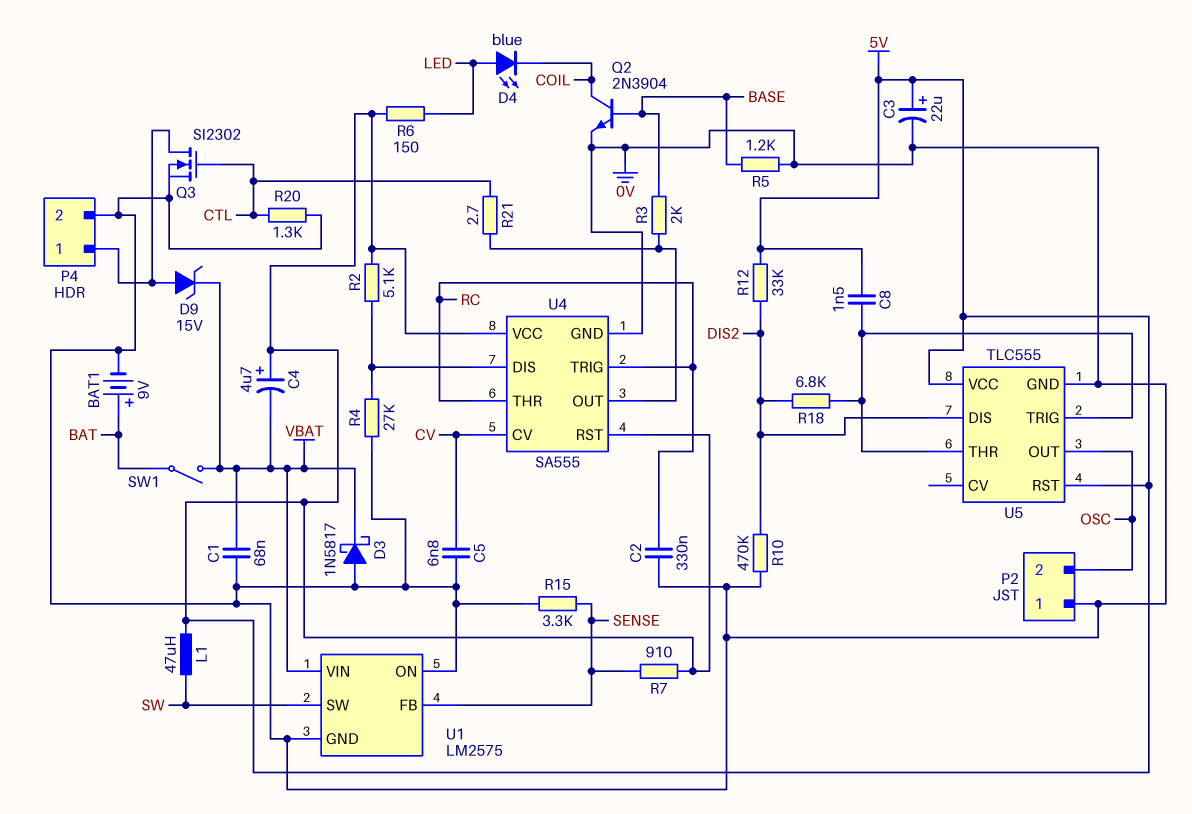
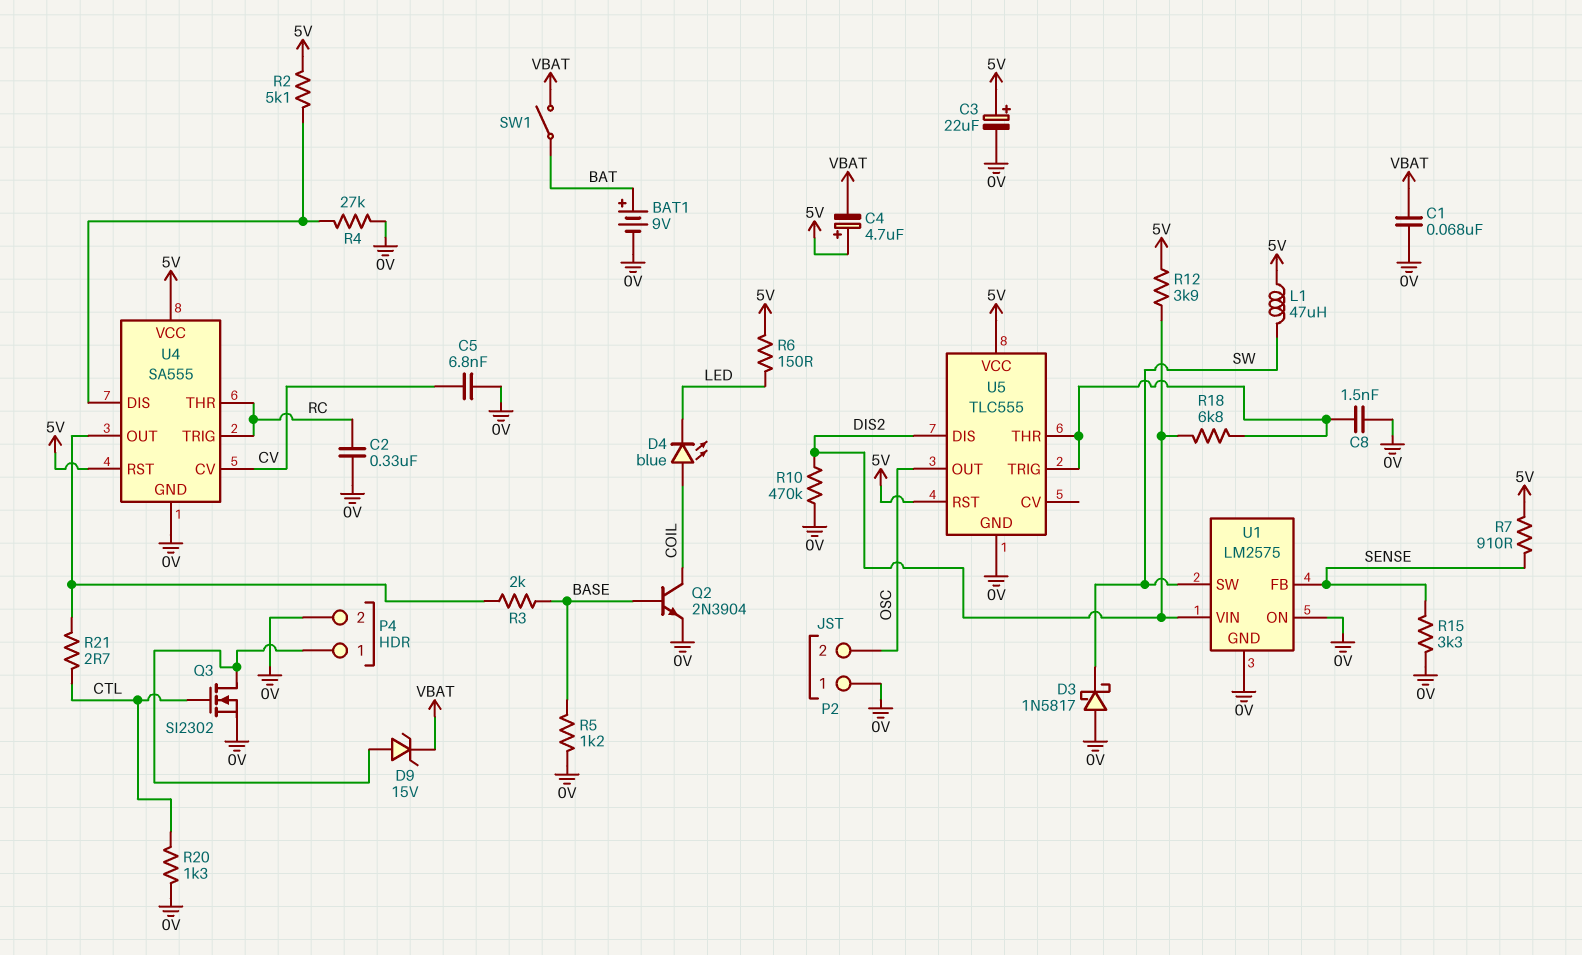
C8: 1.5nF (5V, U5/THR) -> 1.5nF (0V, U5/THR)
D3: schottky 1N5817 (A 0V, K VBAT) -> schottky 1N5817 (A 0V, K SW)
D4: LED blue (A LED, K COIL) -> LED blue (A COIL, K LED)
R12: 33k (5V, DIS2) -> 3.9k (5V, DIS2)
U1 pin VIN: VBAT -> DIS2

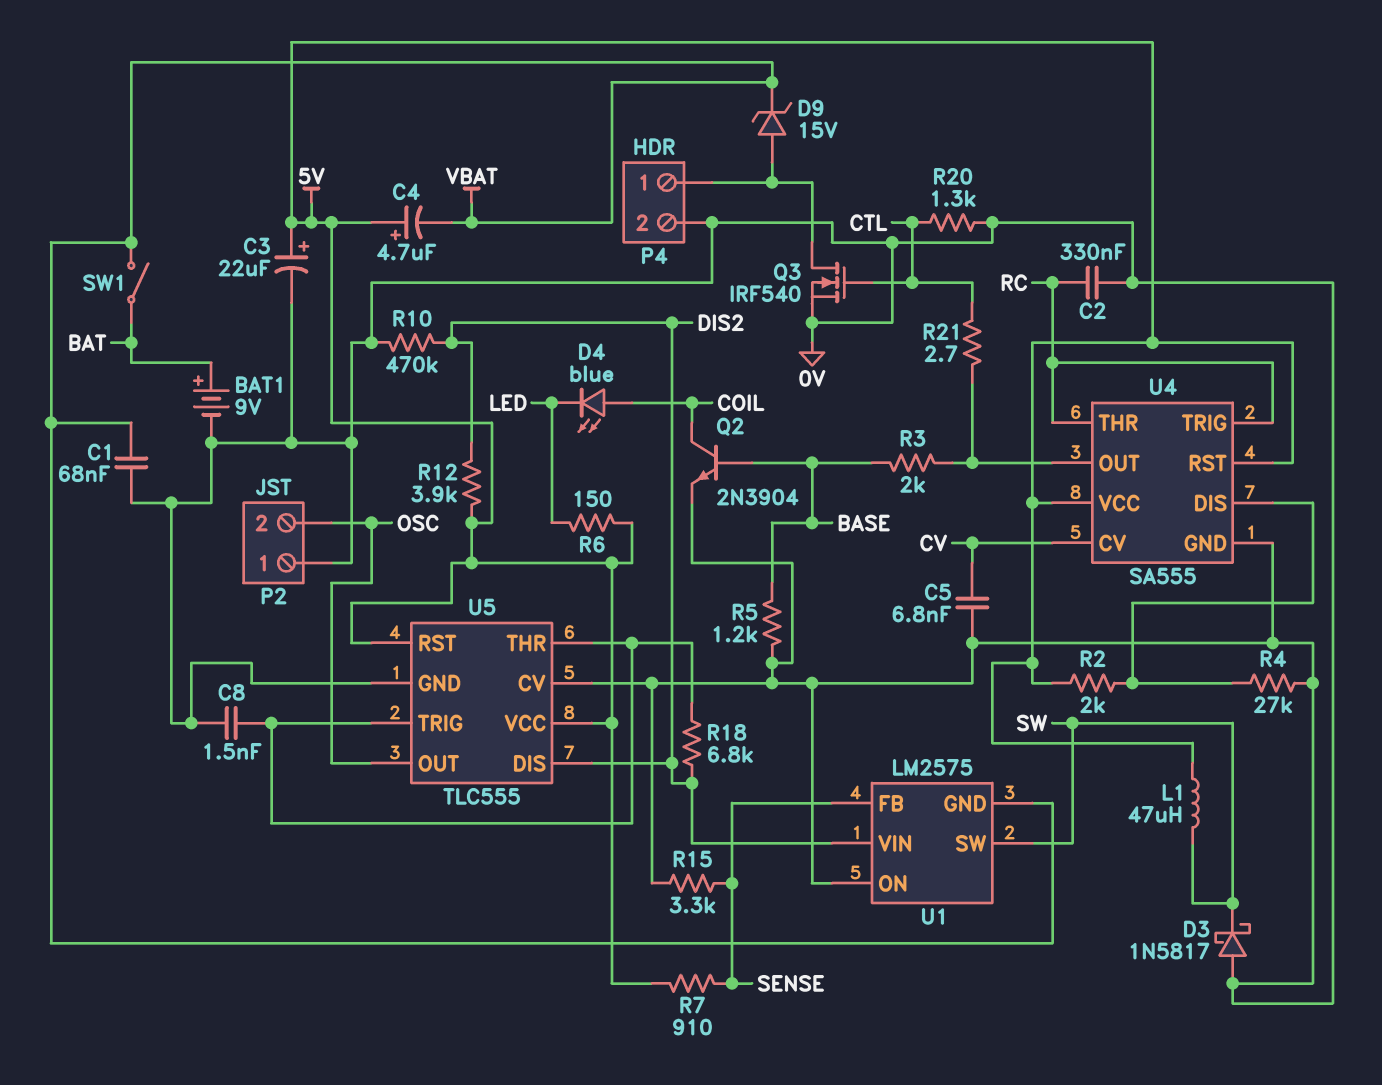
Q3: NMOS SI2302 (G CTL, D P4/1, S 0V) -> NMOS IRF540 (G CTL, D P4/1, S 0V)
R2: 5.1k (5V, U4/DIS) -> 2k (5V, U4/DIS)
U1 pin GND: 0V -> VBAT
U5 pin CV: none -> 0V

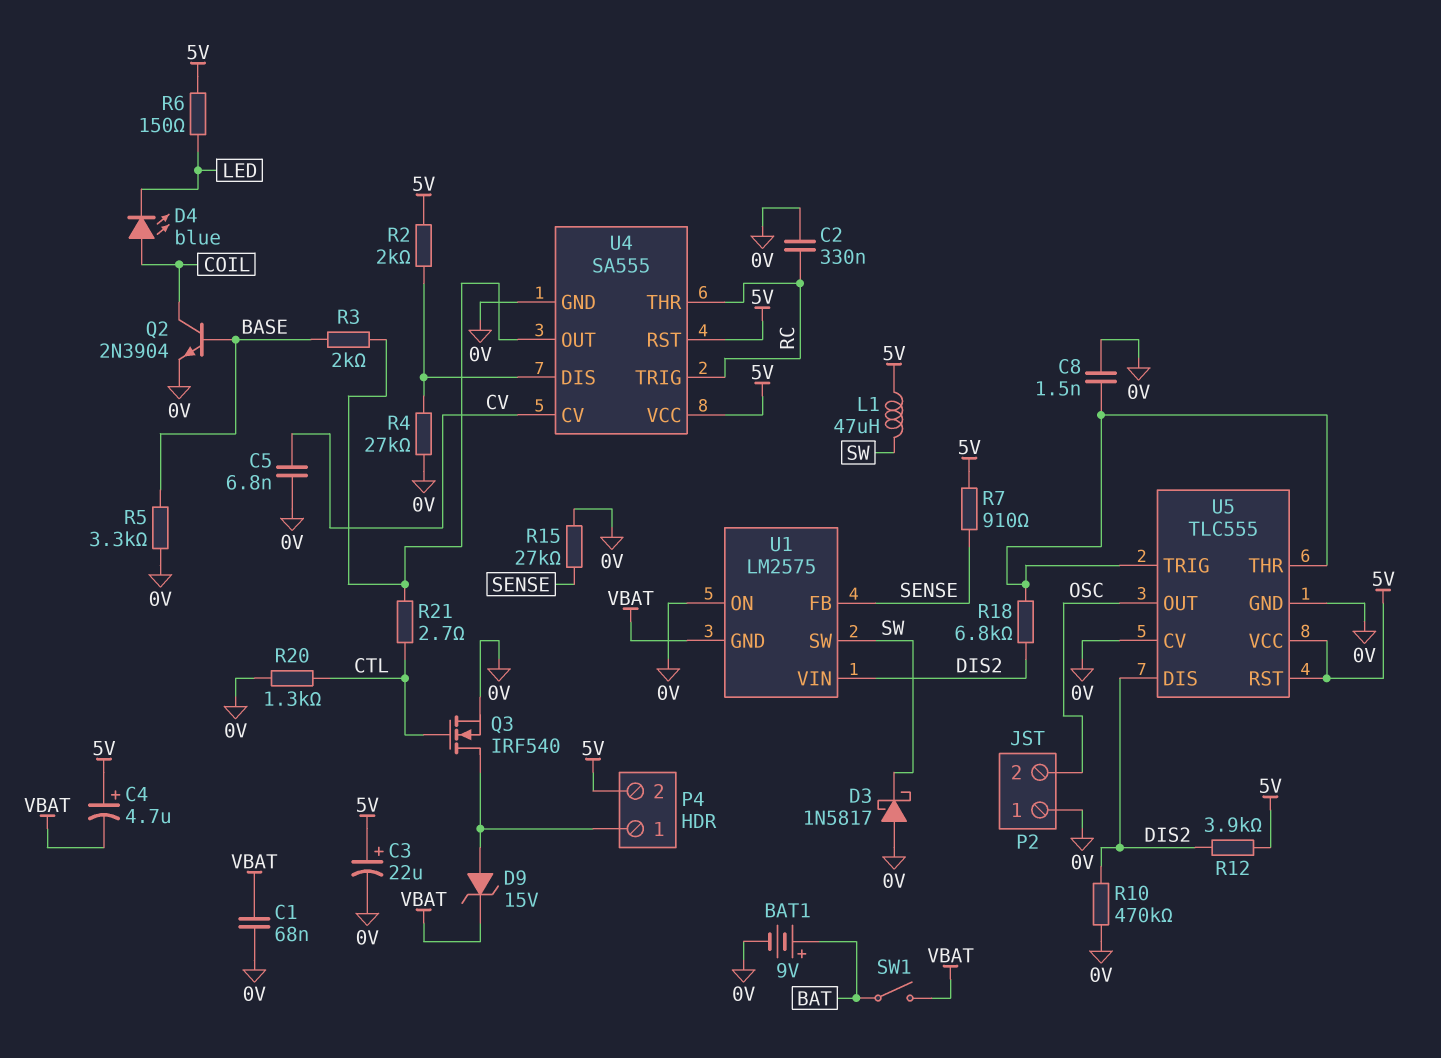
P4 pin 2: 0V -> 5V
R5: 1.2k (0V, BASE) -> 3.3k (0V, BASE)
R15: 3.3k (0V, SENSE) -> 27k (0V, SENSE)

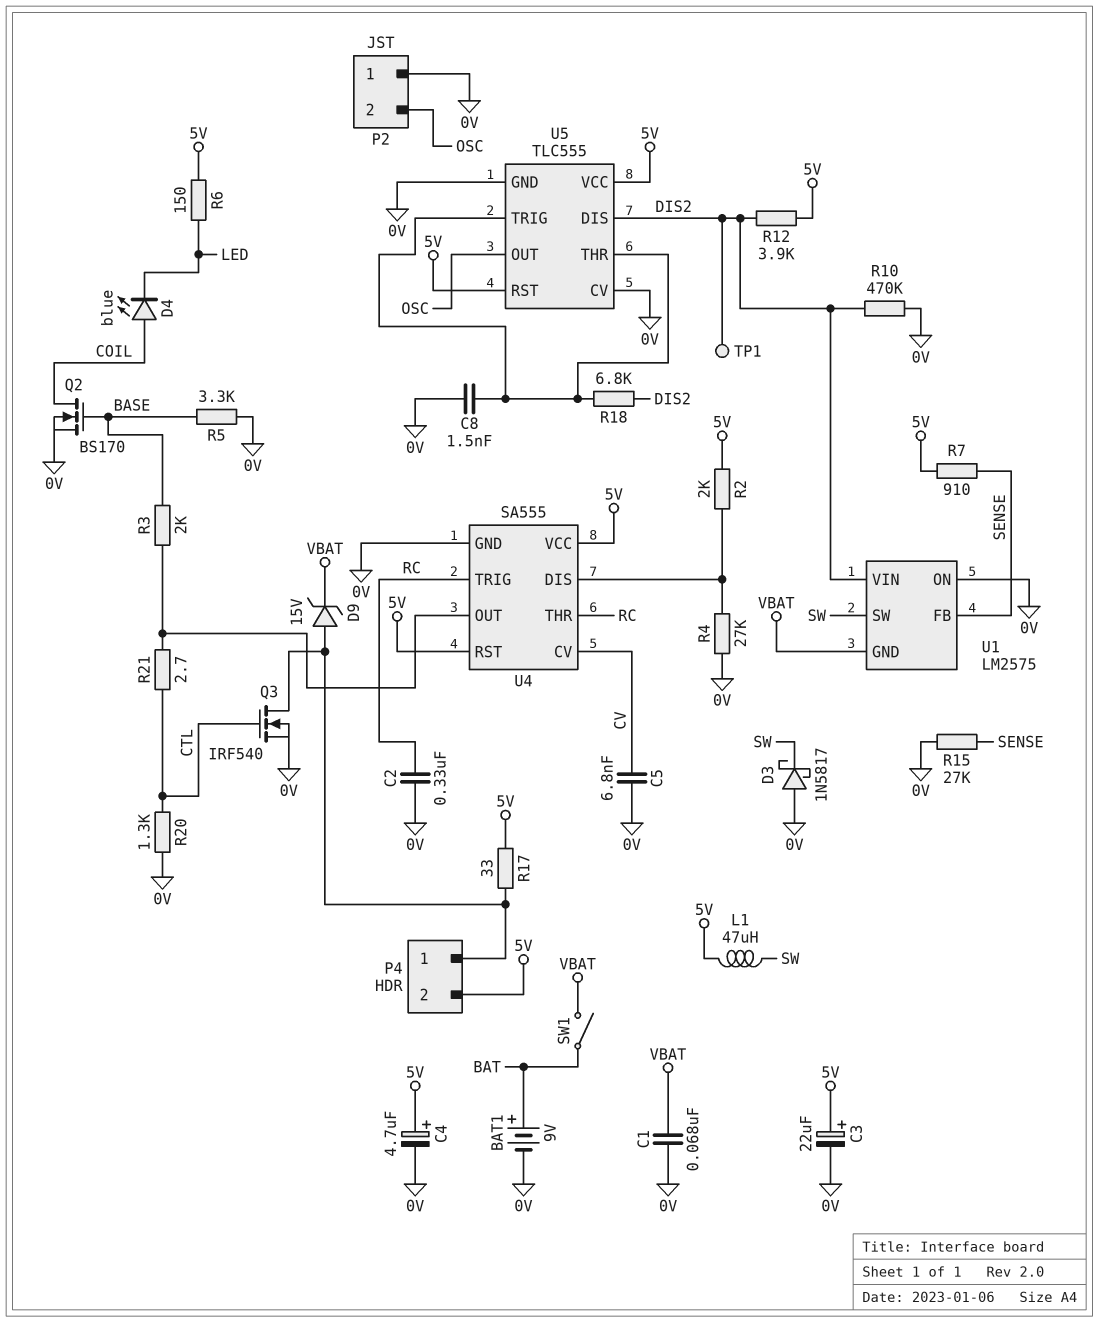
C4: 4.7uF (plus 5V, minus VBAT) -> 4.7uF (plus 5V, minus 0V)
Q2: NPN 2N3904 (B BASE, C COIL, E 0V) -> NMOS BS170 (G BASE, D COIL, S 0V)
R17: none -> 33 (5V, P4/1)
TP1: none -> test point (DIS2)

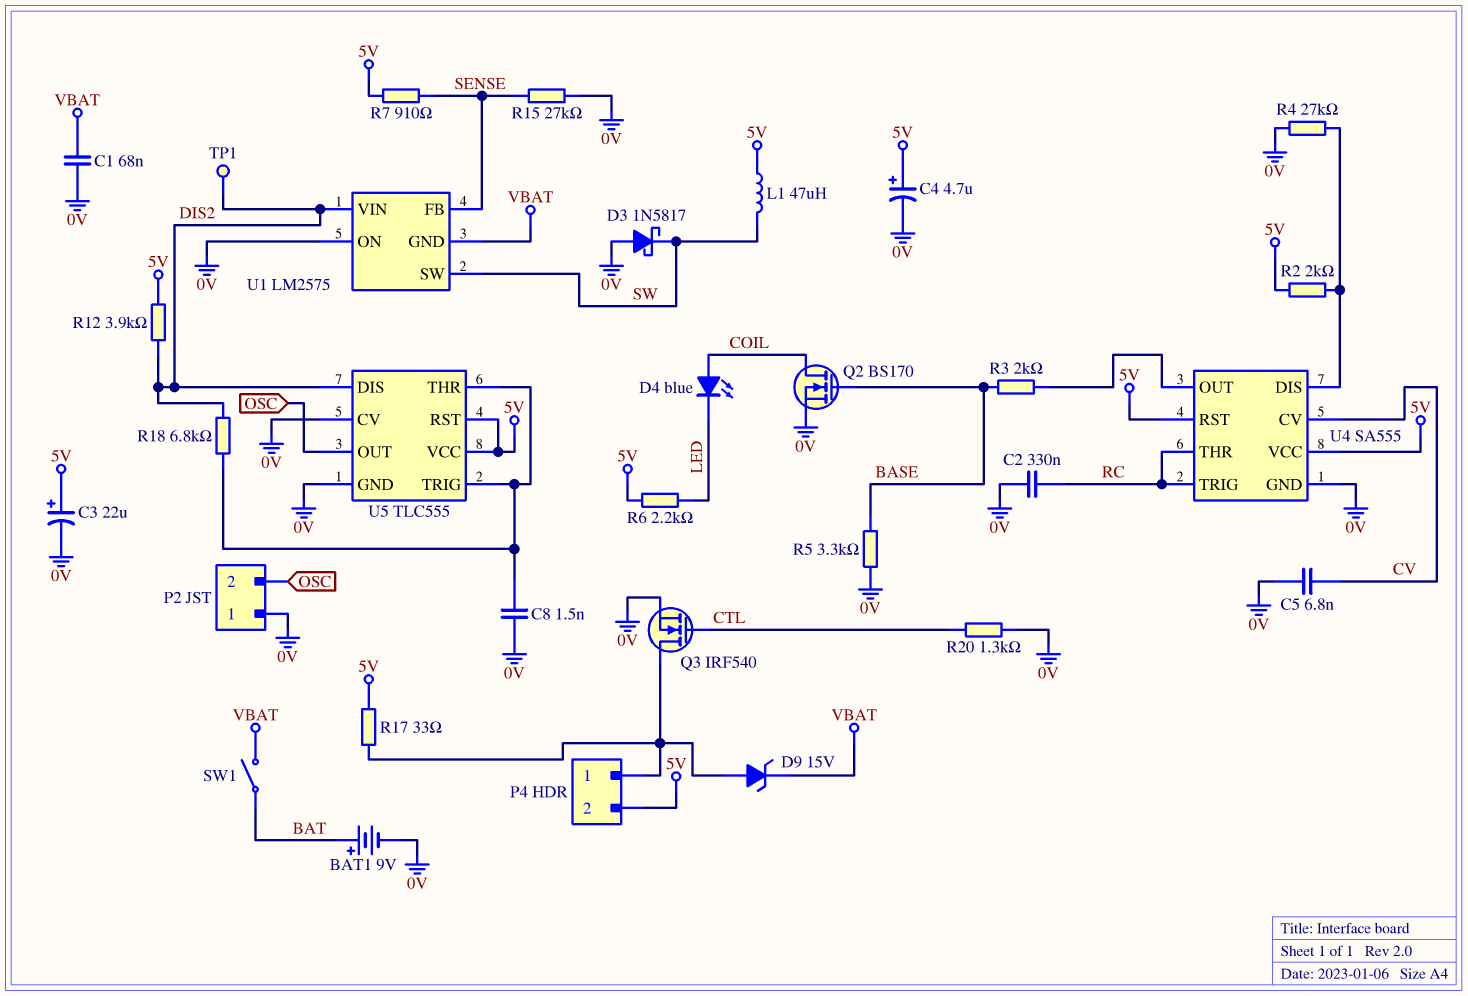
R6: 150 (5V, LED) -> 2.2k (5V, LED)
R10: 470k (0V, DIS2) -> none
R21: 2.7 (CTL, U4/OUT) -> none

